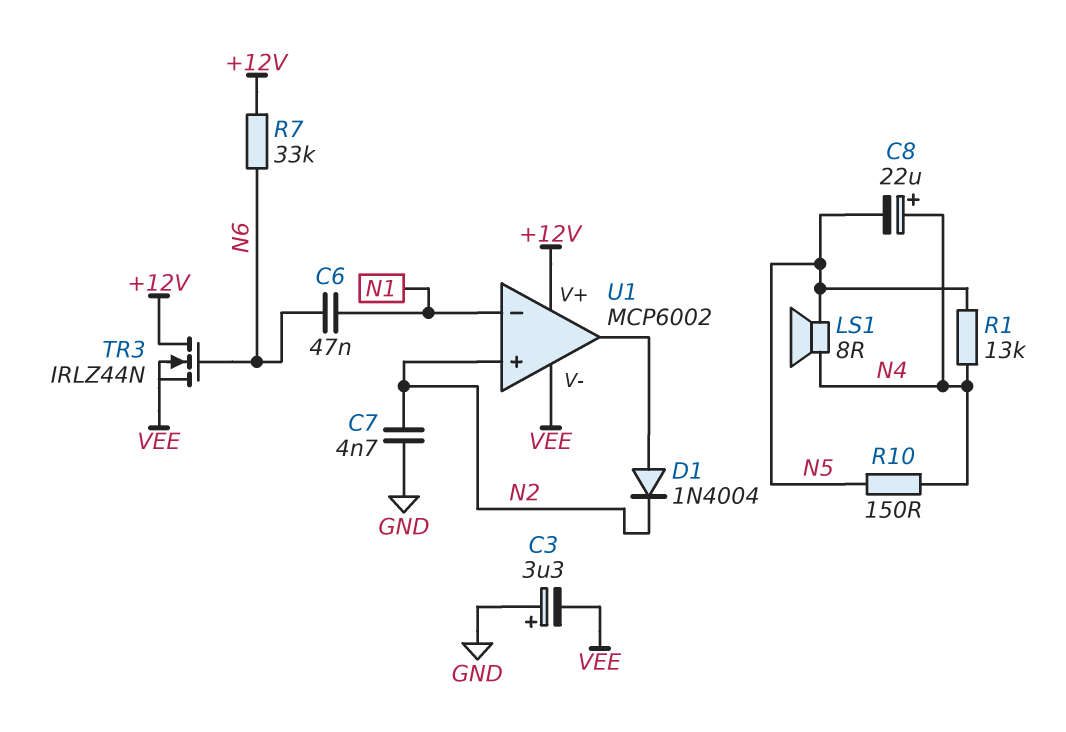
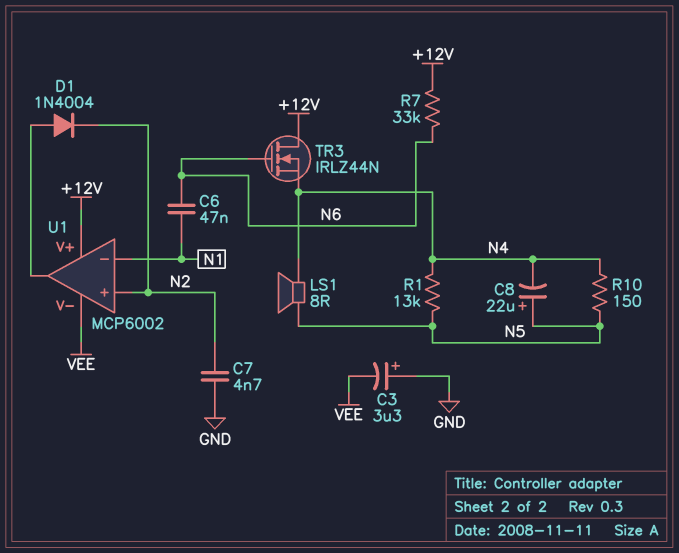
C8: 22uF (plus N4, minus N5) -> 22uF (plus N5, minus N4)
TR3: NMOS IRLZ44N (G N6, D +12V, S VEE) -> NMOS IRLZ44N (G N6, D +12V, S N4)

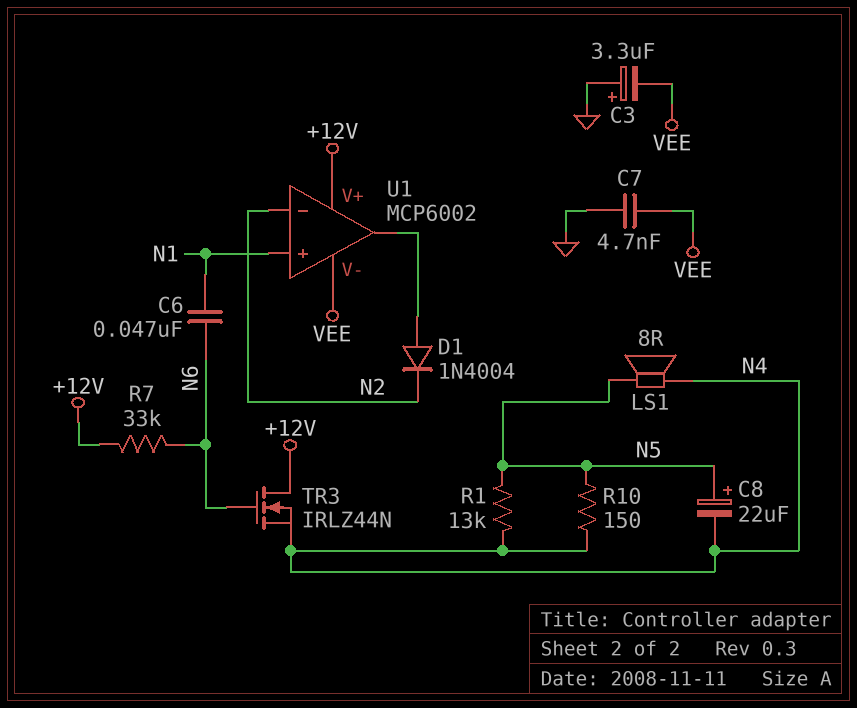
C7: 4.7nF (GND, N2) -> 4.7nF (GND, VEE)
U1 pin in+: N2 -> N1
U1 pin in-: N1 -> N2

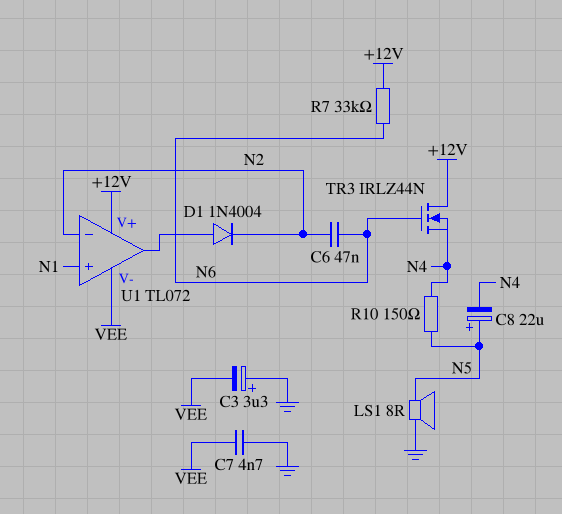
C6: 47nF (N1, N6) -> 47nF (N2, N6)
LS1: speaker 8R (N4, N5) -> speaker 8R (GND, N5)
R1: 13k (N4, N5) -> none
U1: MCP6002 -> TL072

